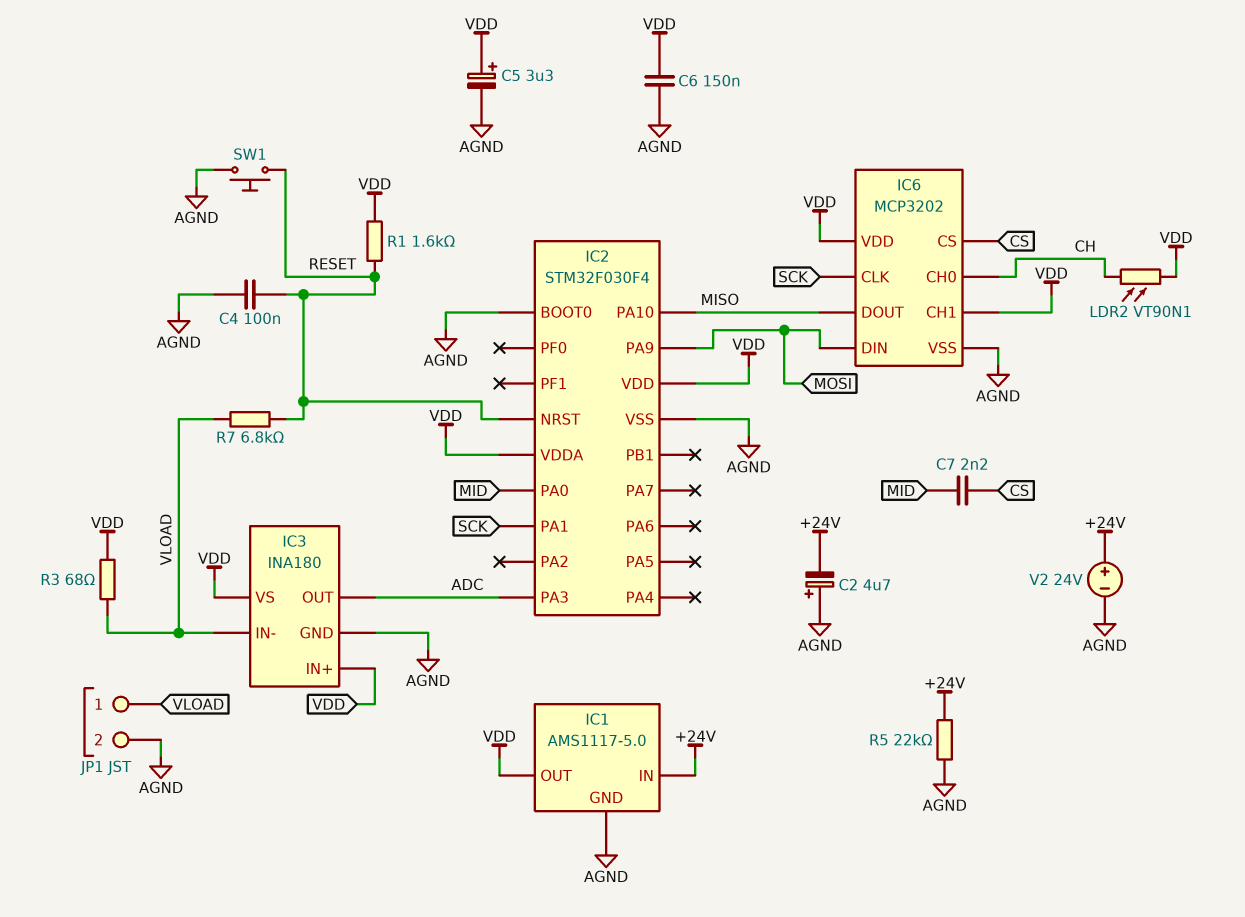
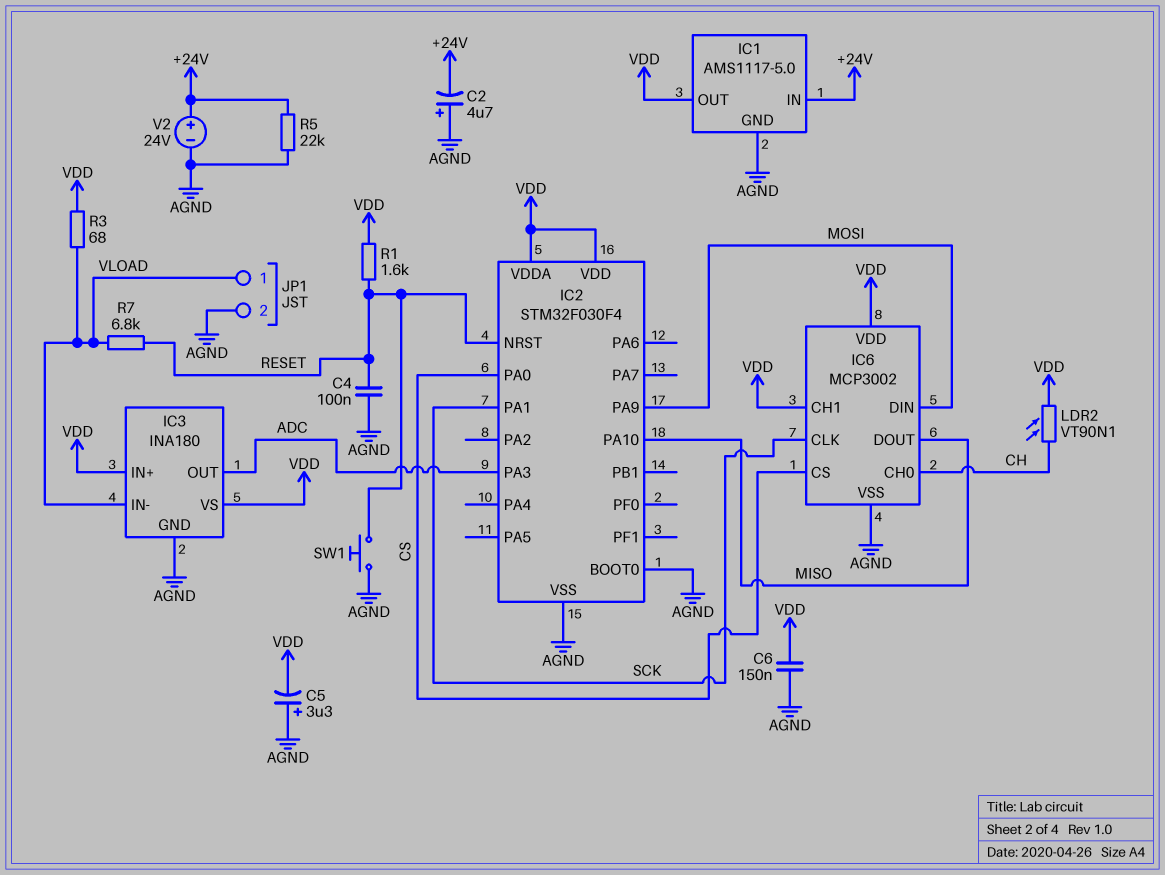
C5: 3.3uF (plus VDD, minus AGND) -> 3.3uF (plus AGND, minus VDD)
C7: 2.2nF (CS, MID) -> none
IC2 pin PA0: MID -> CS
IC6: MCP3202 -> MCP3002

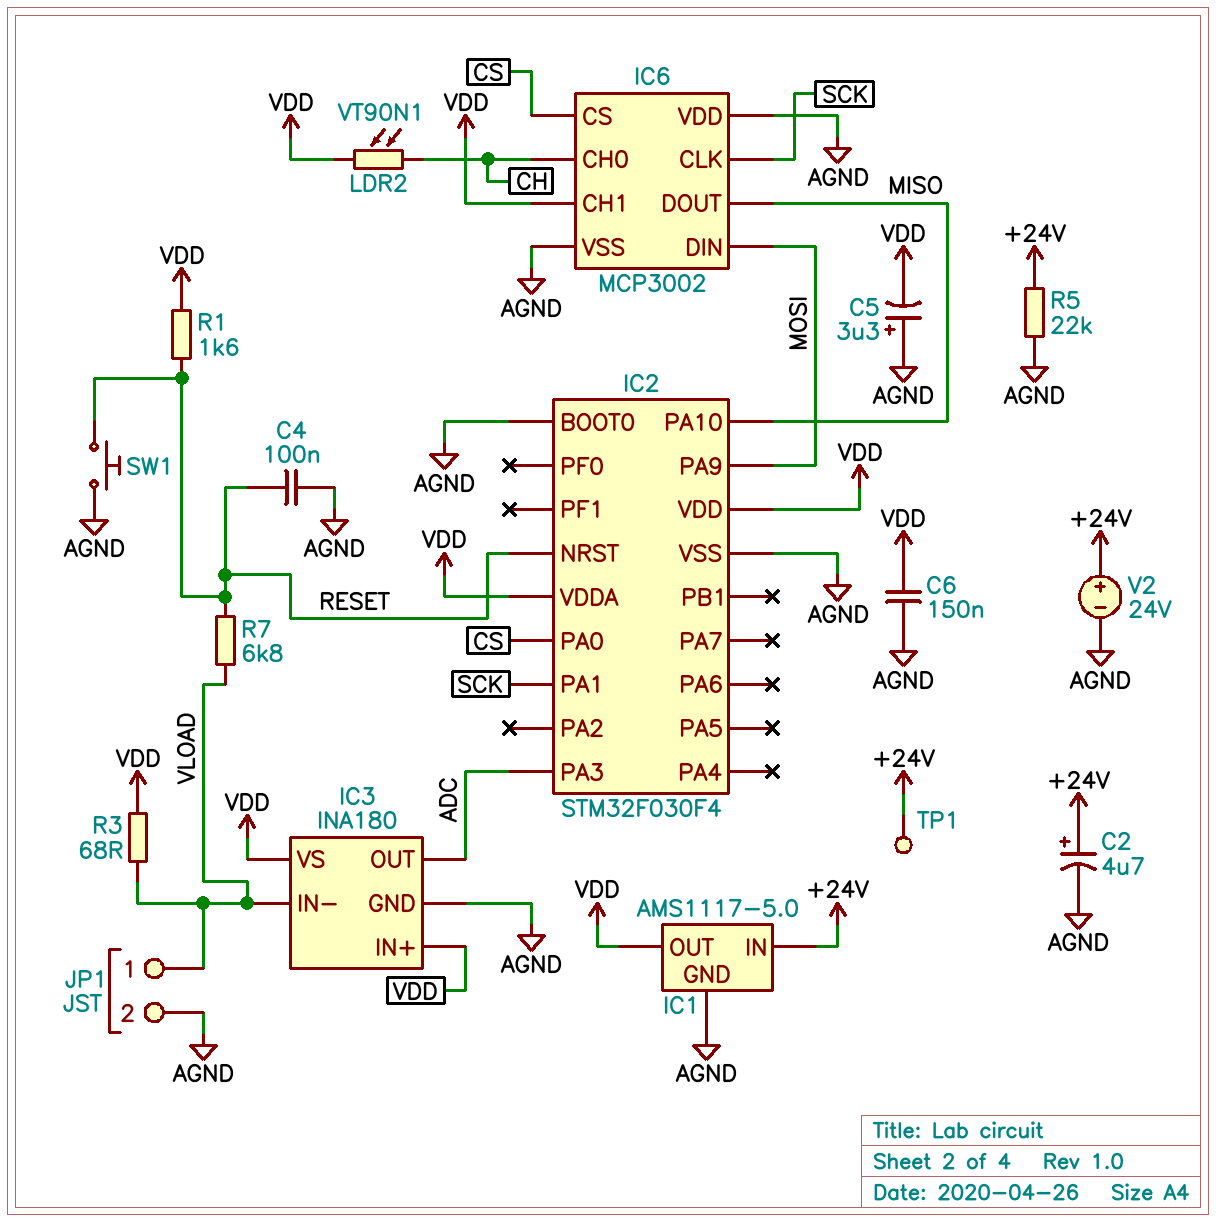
C2: 4.7uF (plus AGND, minus +24V) -> 4.7uF (plus +24V, minus AGND)
IC6 pin VDD: VDD -> AGND
TP1: none -> test point (+24V)

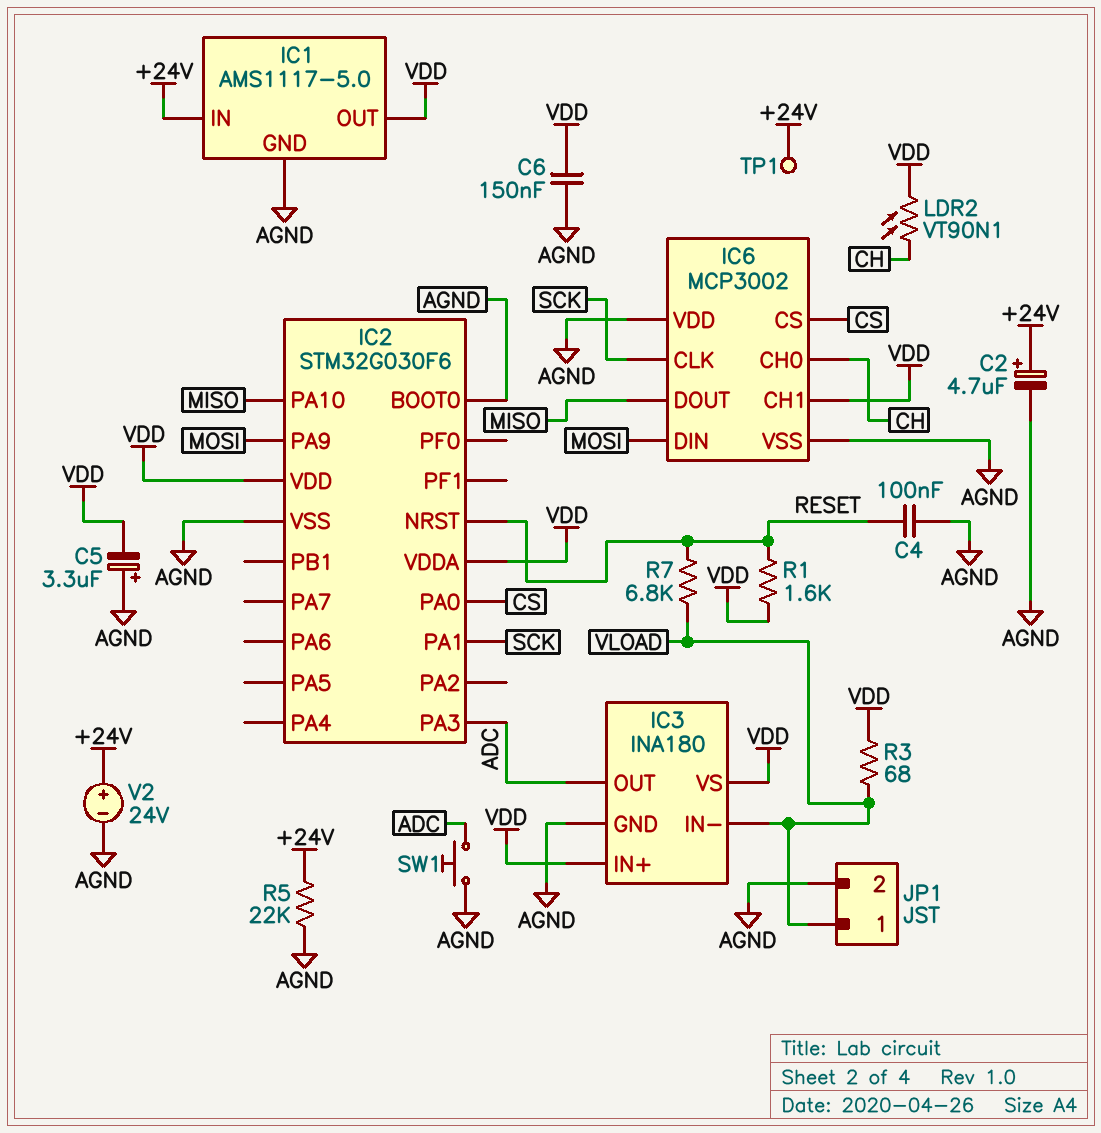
IC2: STM32F030F4 -> STM32G030F6
SW1: button (AGND, RESET) -> button (ADC, AGND)

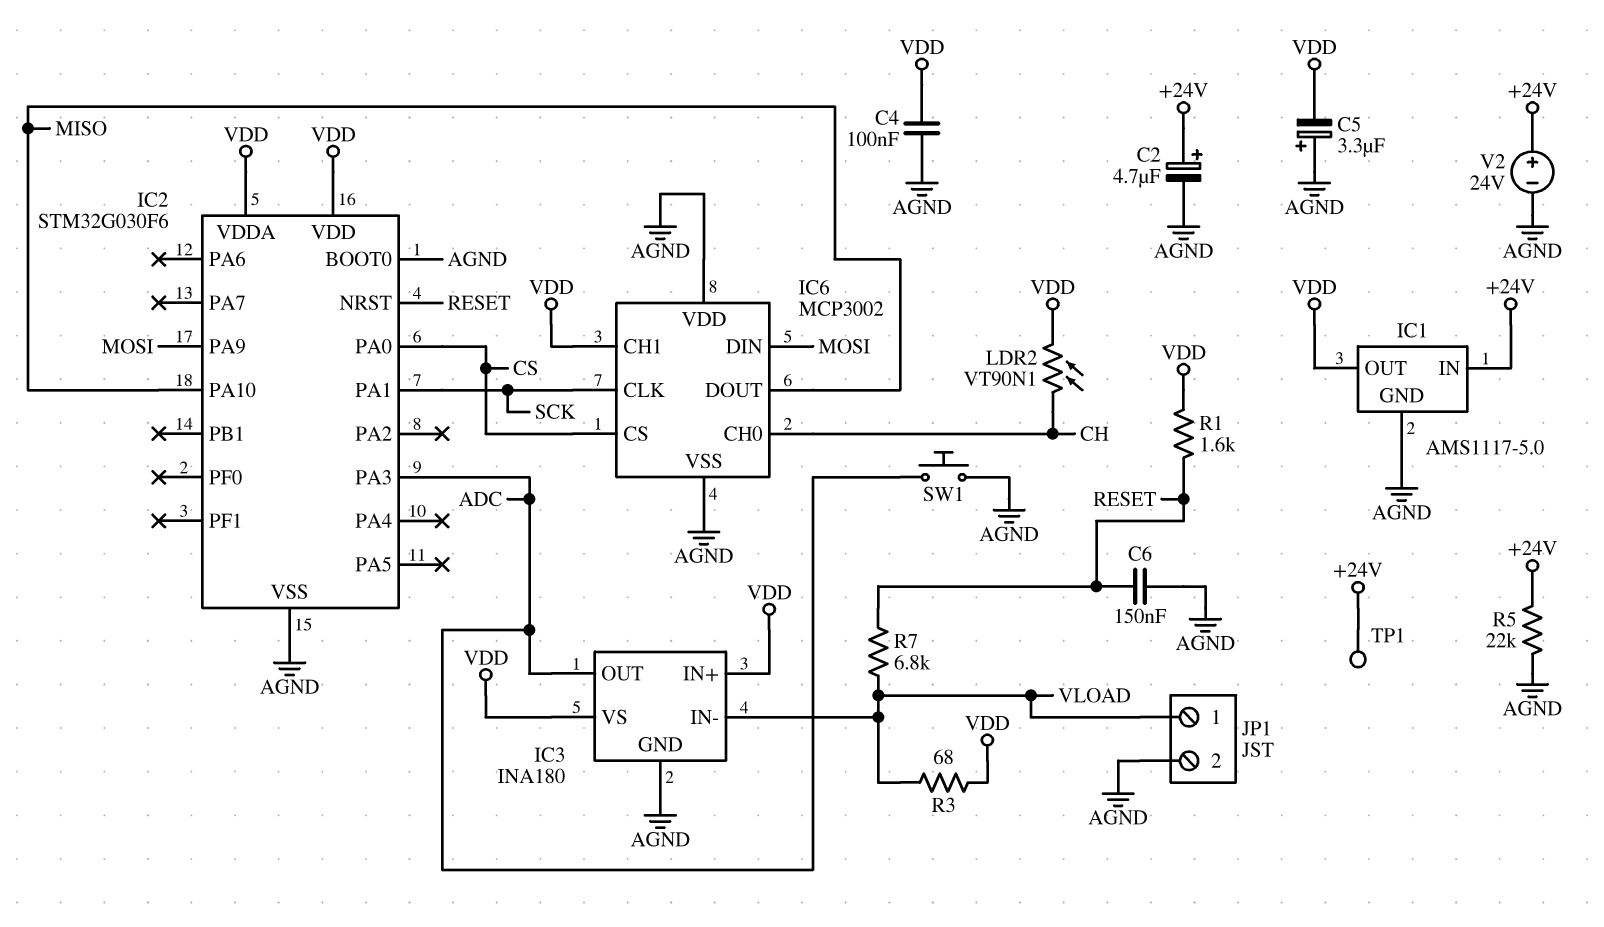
C4: 100nF (AGND, RESET) -> 100nF (AGND, VDD)
C6: 150nF (AGND, VDD) -> 150nF (AGND, RESET)

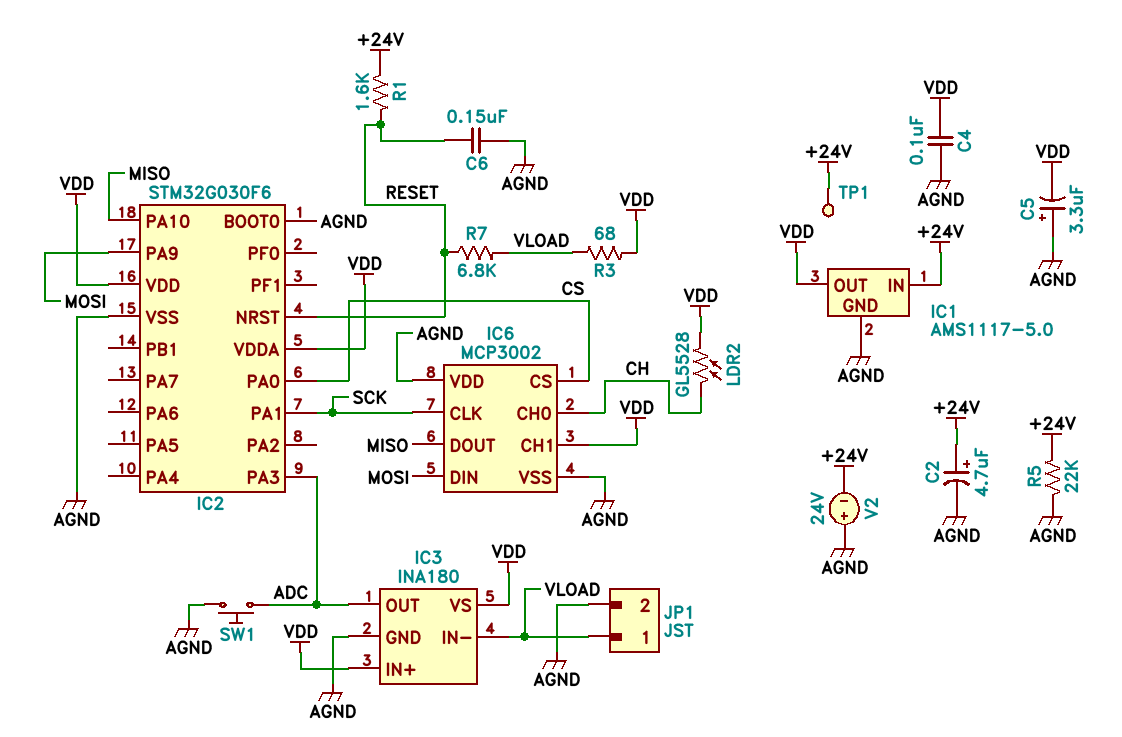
LDR2: VT90N1 (CH, VDD) -> GL5528 (CH, VDD)
R1: 1.6k (RESET, VDD) -> 1.6k (+24V, RESET)
V2: 24V (plus +24V, minus AGND) -> 24V (plus AGND, minus +24V)

